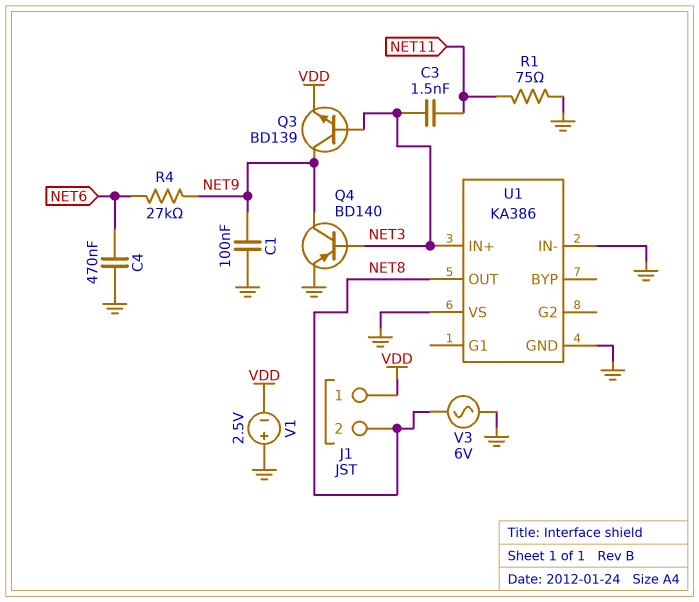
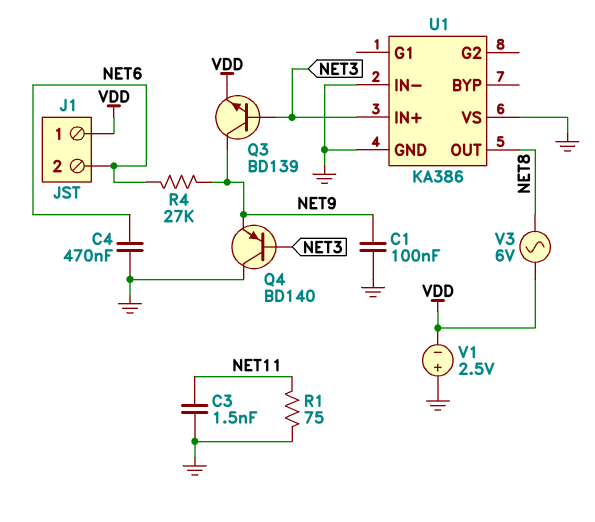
C3: 1.5nF (NET3, NET11) -> 1.5nF (GND, NET11)
J1 pin 2: NET8 -> NET6
Q4: PNP BD140 (B NET3, C NET9, E GND) -> PNP BD140 (B NET3, C GND, E NET9)
V3: AC 6V (GND, NET8) -> AC 6V (NET8, VDD)

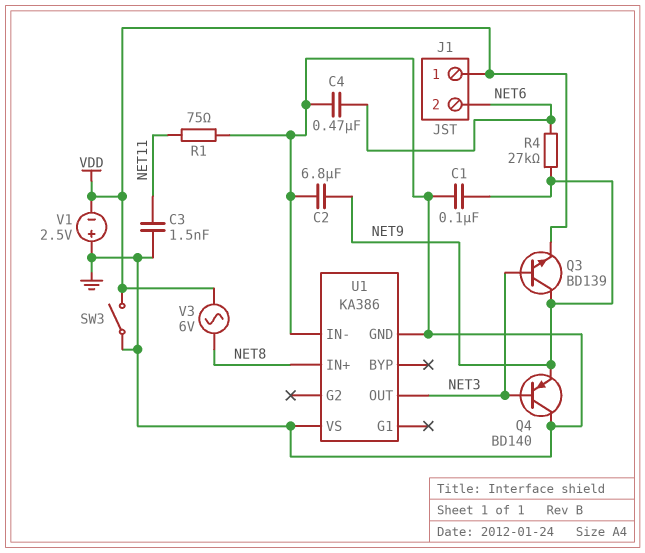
C2: none -> 6.8uF (GND, NET9)
SW3: none -> switch (GND, VDD)
U1 pin IN+: NET3 -> NET8
U1 pin OUT: NET8 -> NET3

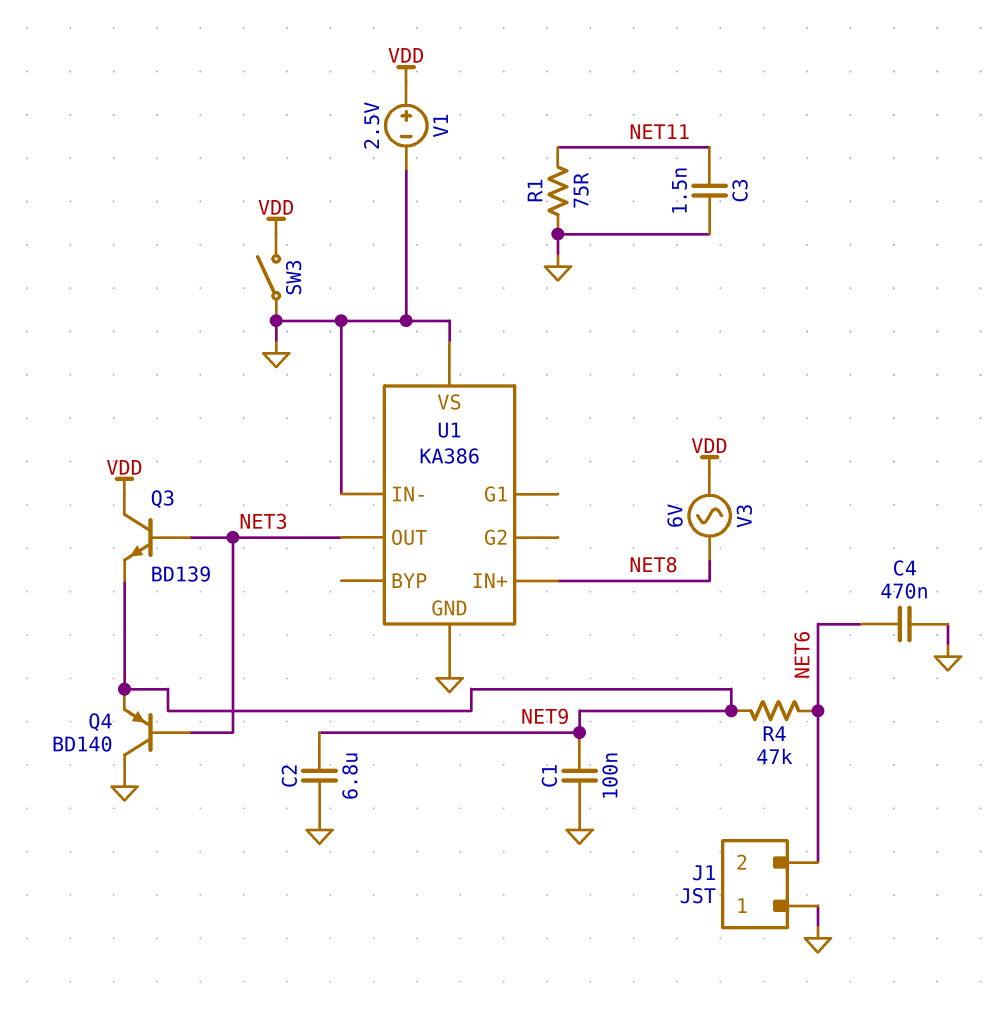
J1 pin 1: VDD -> GND
Q3: NPN BD139 (B NET3, C NET9, E VDD) -> NPN BD139 (B NET3, C VDD, E NET9)
R4: 27k (NET6, NET9) -> 47k (NET6, NET9)
V1: 2.5V (plus GND, minus VDD) -> 2.5V (plus VDD, minus GND)

